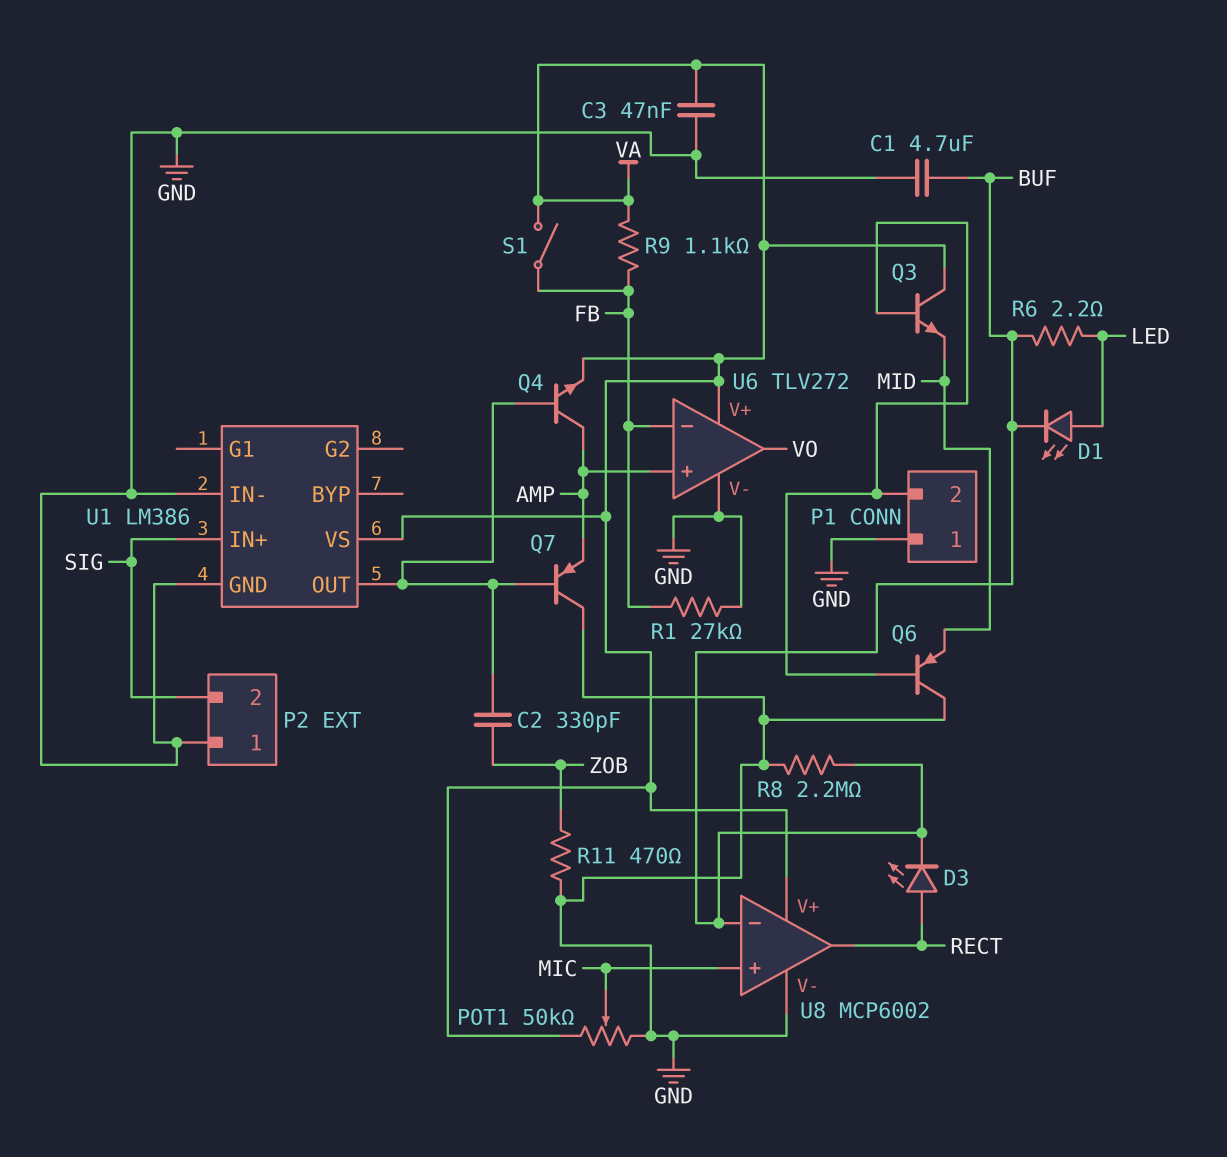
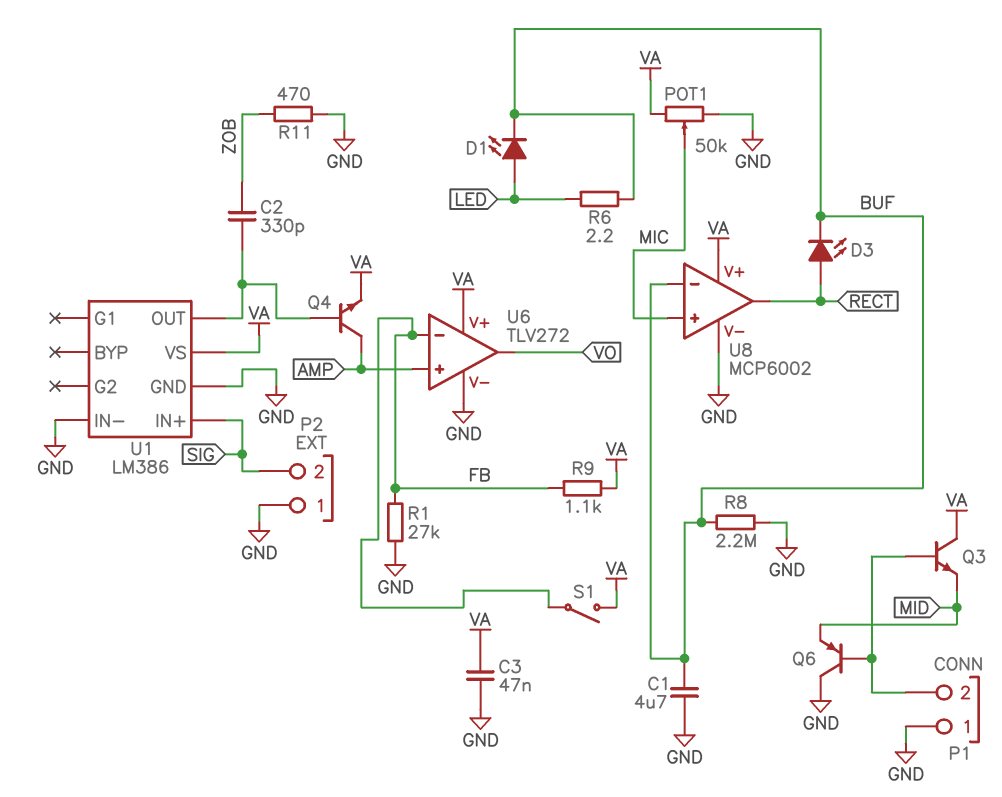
Q7: PNP (B U1/OUT, C GND, E AMP) -> none

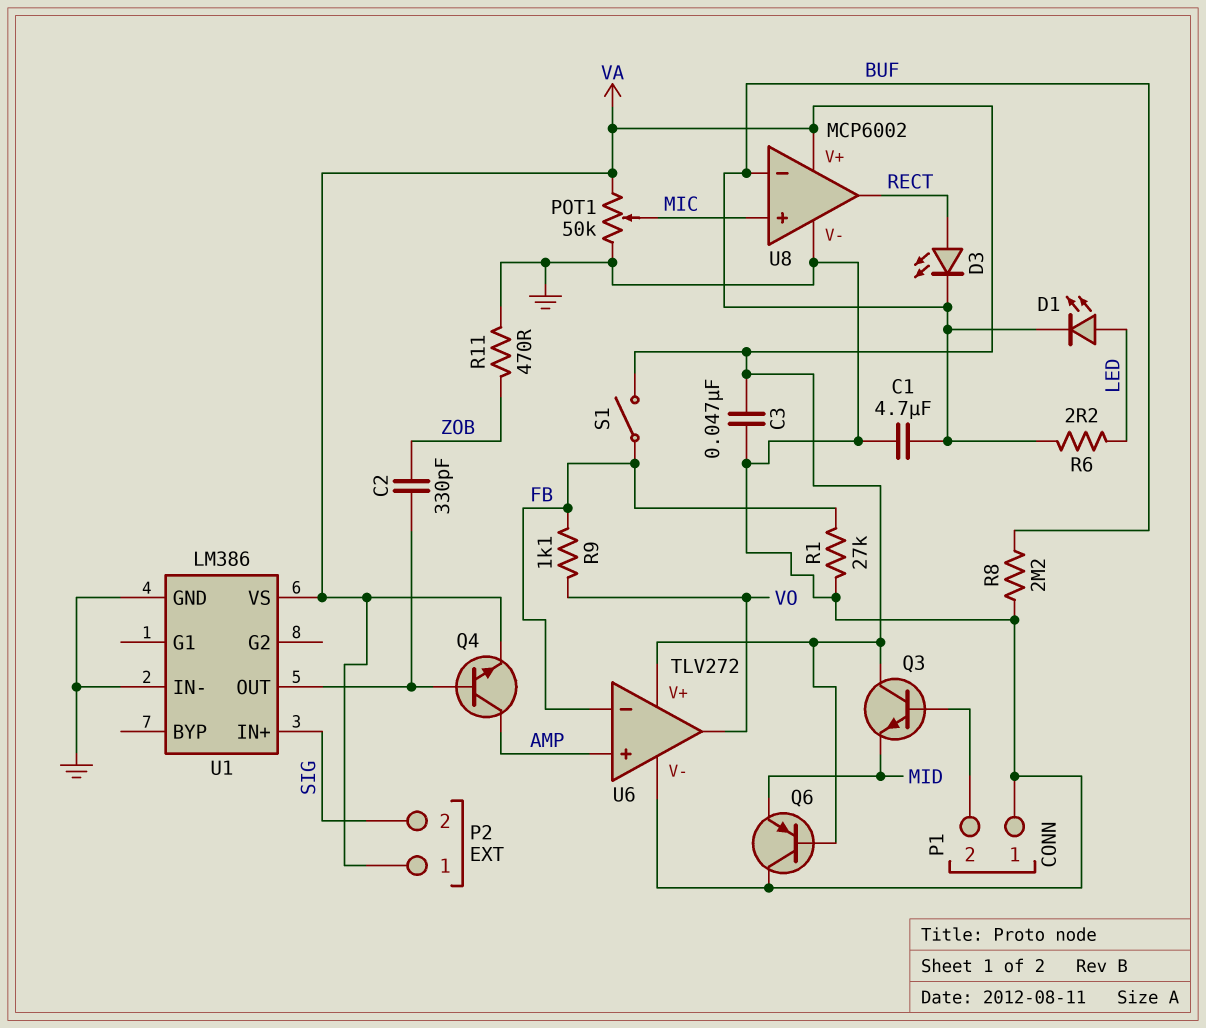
P2 pin 1: GND -> VA
Q6: PNP (B P1/2, C GND, E MID) -> PNP (B VA, C GND, E MID)
R9: 1.1k (FB, VA) -> 1.1k (FB, VO)

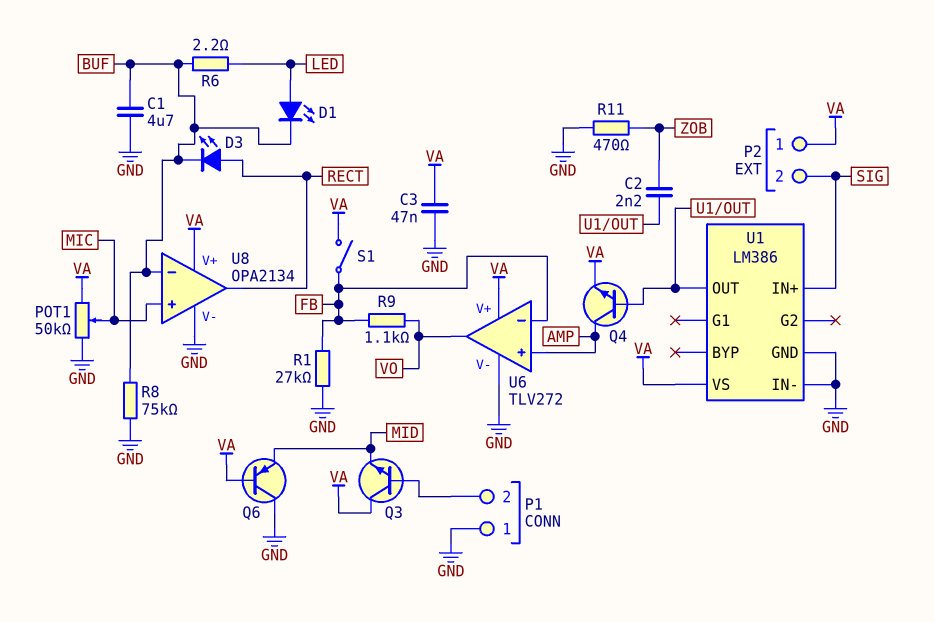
C2: 330pF (U1/OUT, ZOB) -> 2.2nF (U1/OUT, ZOB)
R8: 2.2M (BUF, GND) -> 75k (BUF, GND)
U8: MCP6002 -> OPA2134

